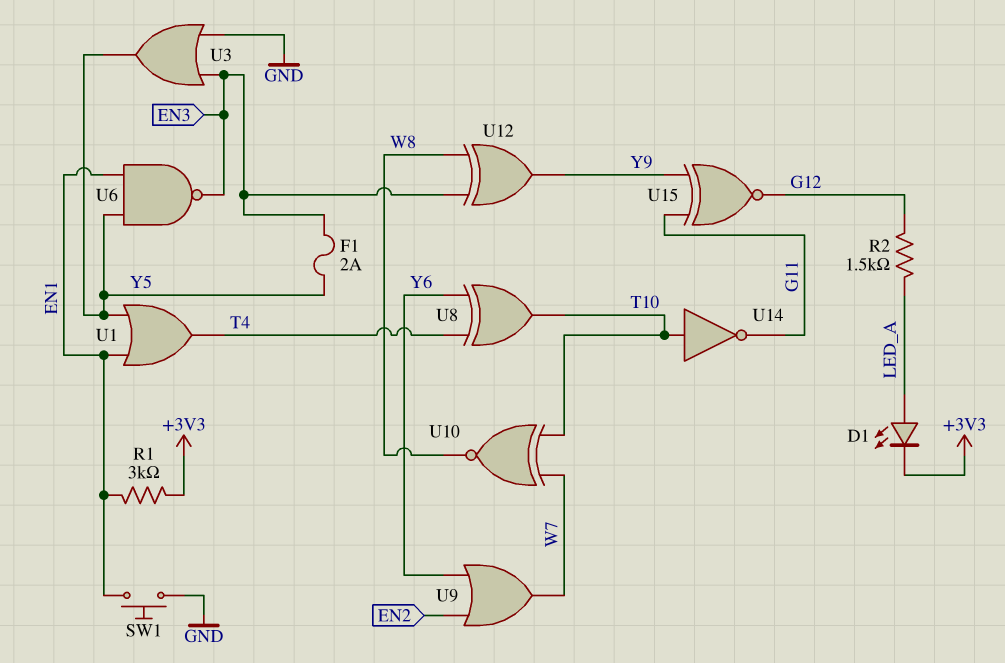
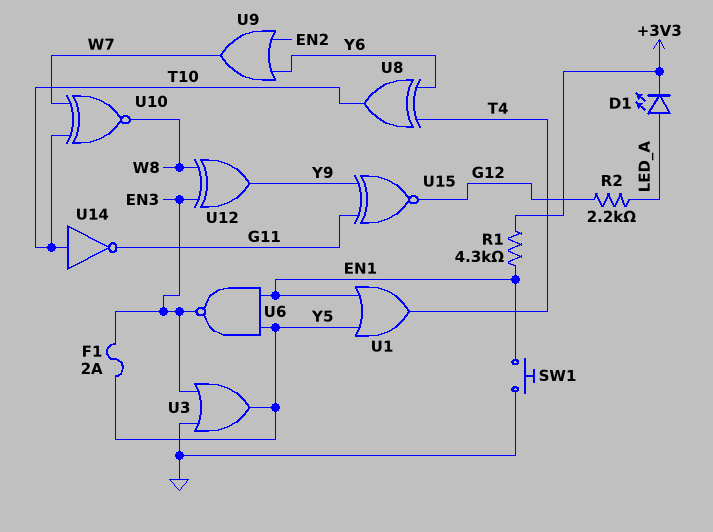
R1: 3k (+3V3, EN1) -> 4.3k (+3V3, EN1)
R2: 1.5k (G12, LED_A) -> 2.2k (G12, LED_A)

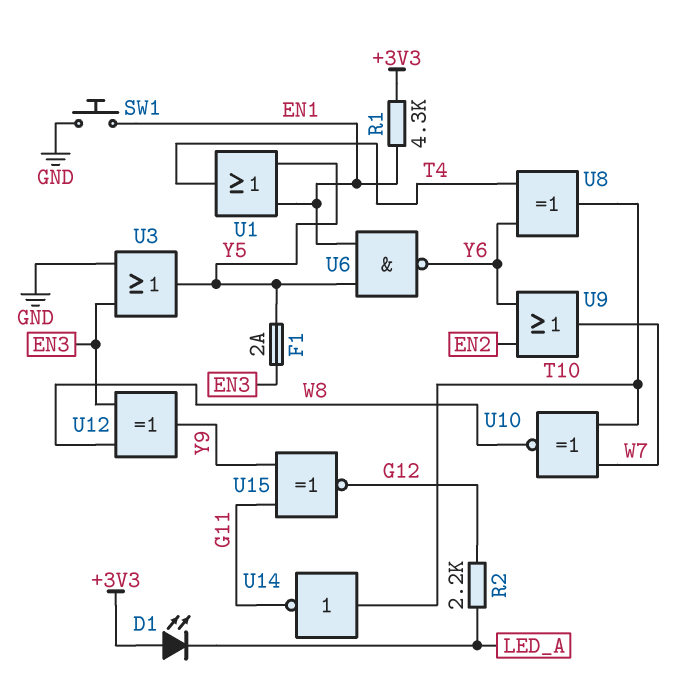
D1: LED (A LED_A, K +3V3) -> LED (A +3V3, K LED_A)
U6: NAND (in EN1, in Y5, out EN3) -> NAND (in EN1, in Y5, out Y6)

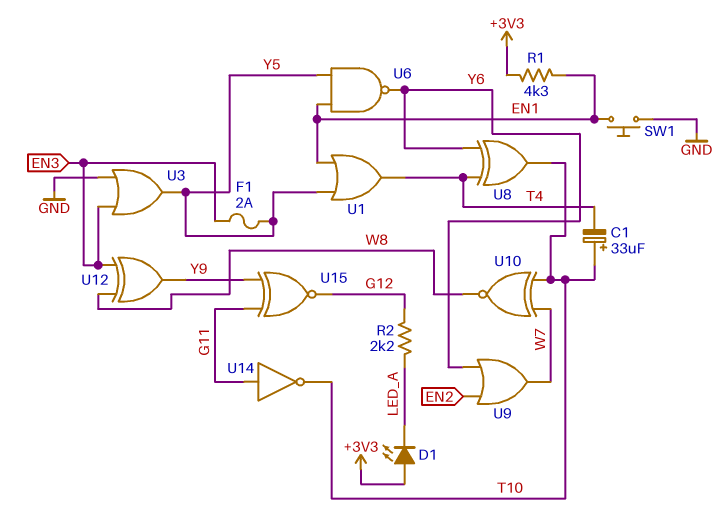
C1: none -> 33uF (plus T10, minus T4)
U14: NOT (in T10, out G11) -> NOT (in G11, out T10)

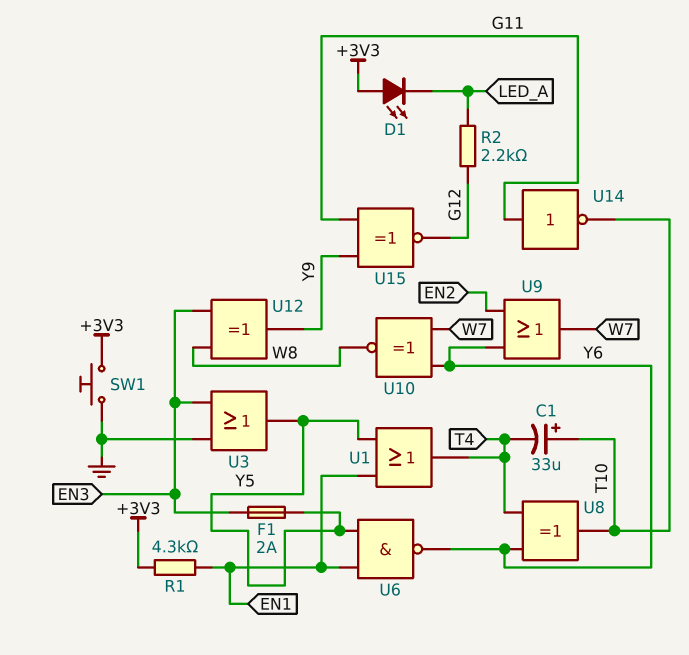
SW1: button (EN1, GND) -> button (+3V3, GND)
U10: XNOR (in T10, in W7, out W8) -> XNOR (in W7, in Y6, out W8)

